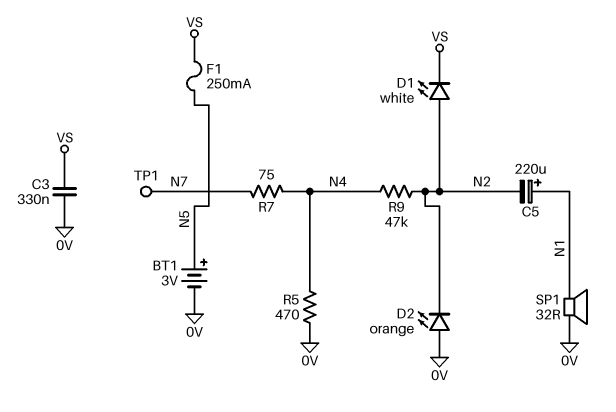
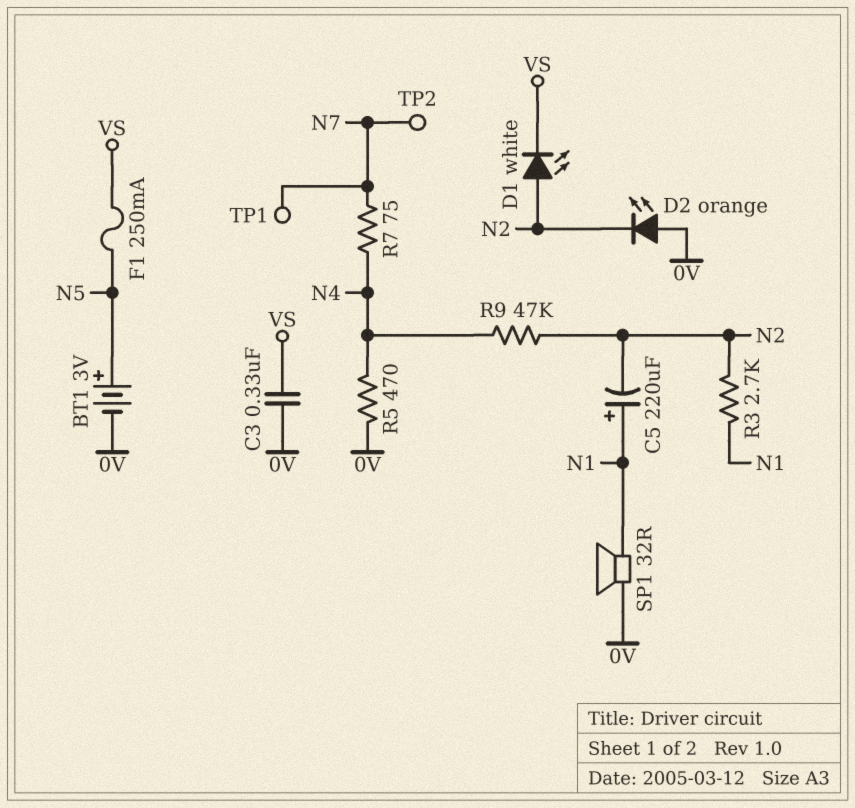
R3: none -> 2.7k (N1, N2)
TP2: none -> test point (N7)

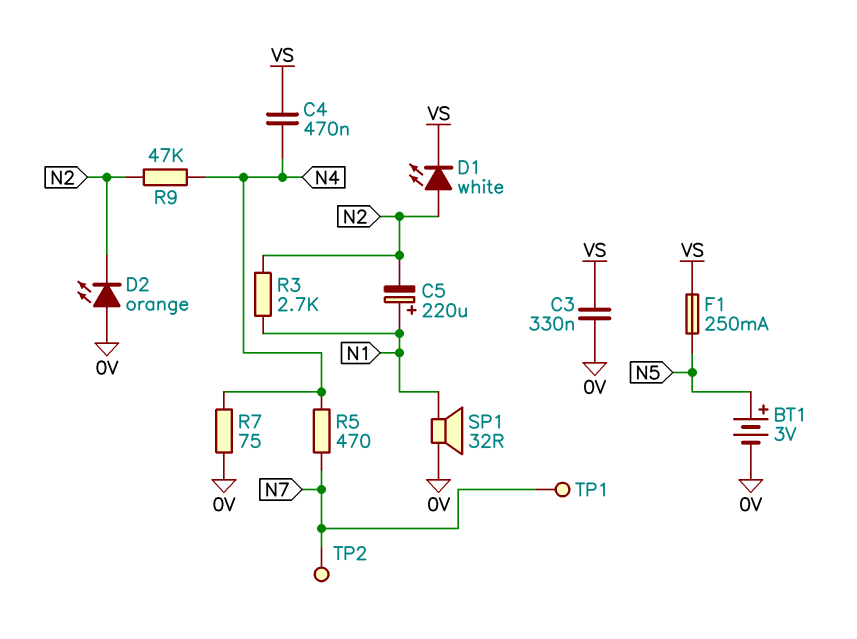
C4: none -> 470nF (N4, VS)
R5: 470 (0V, N4) -> 470 (N4, N7)
R7: 75 (N4, N7) -> 75 (0V, N4)

